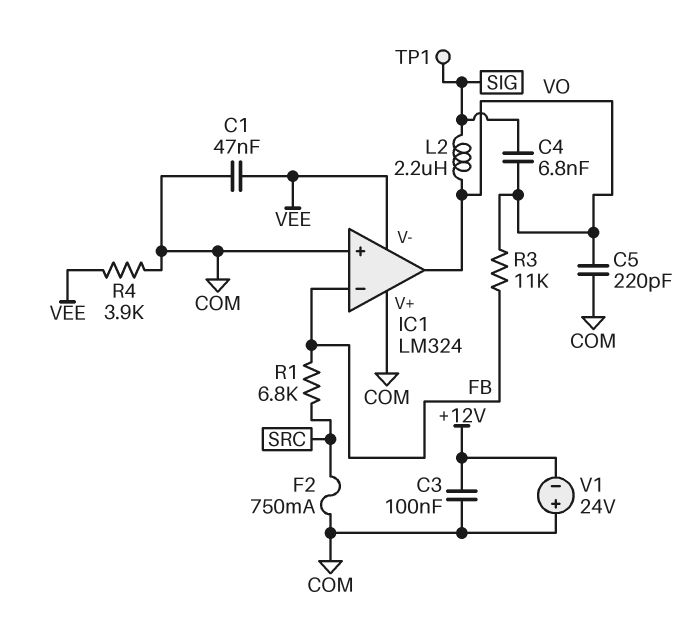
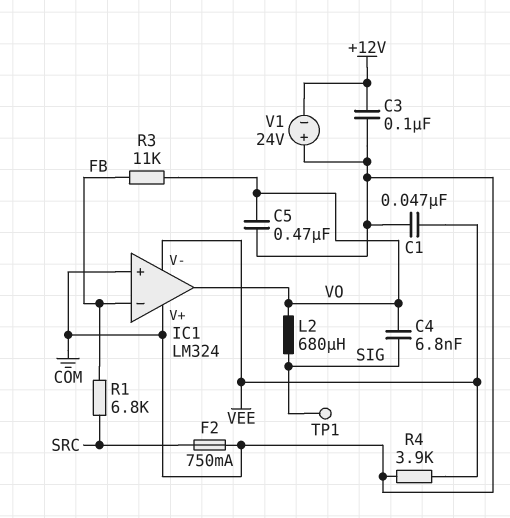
C5: 220pF (COM, VO) -> 470nF (COM, VO)
L2: 2.2uH (SIG, VO) -> 680uH (SIG, VO)

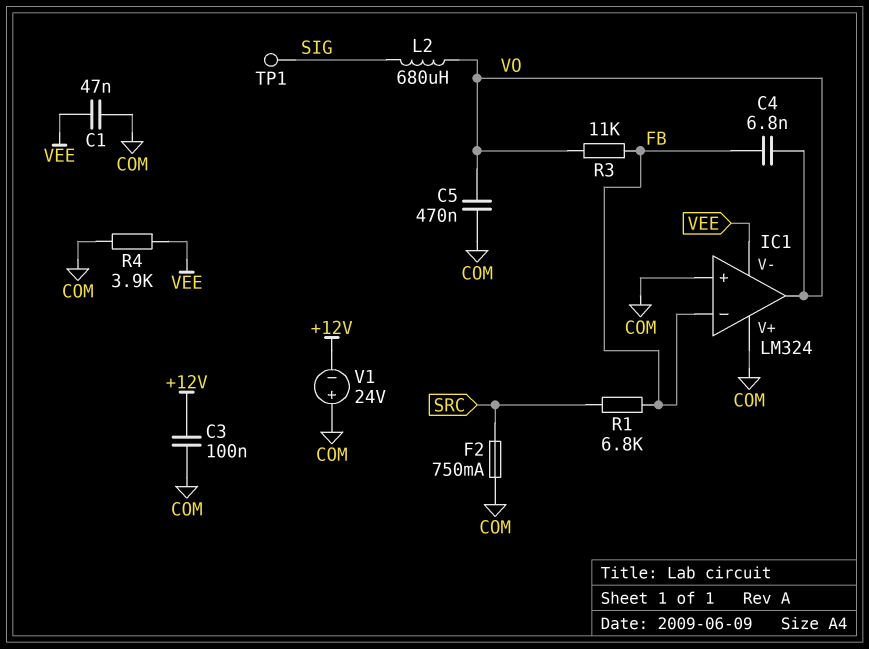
C4: 6.8nF (SIG, VO) -> 6.8nF (FB, VO)

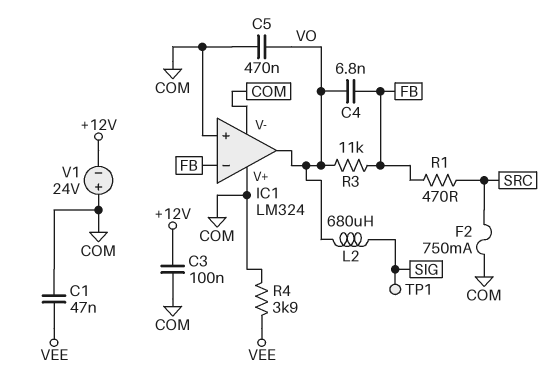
IC1 pin V-: VEE -> COM
R1: 6.8k (FB, SRC) -> 470 (FB, SRC)

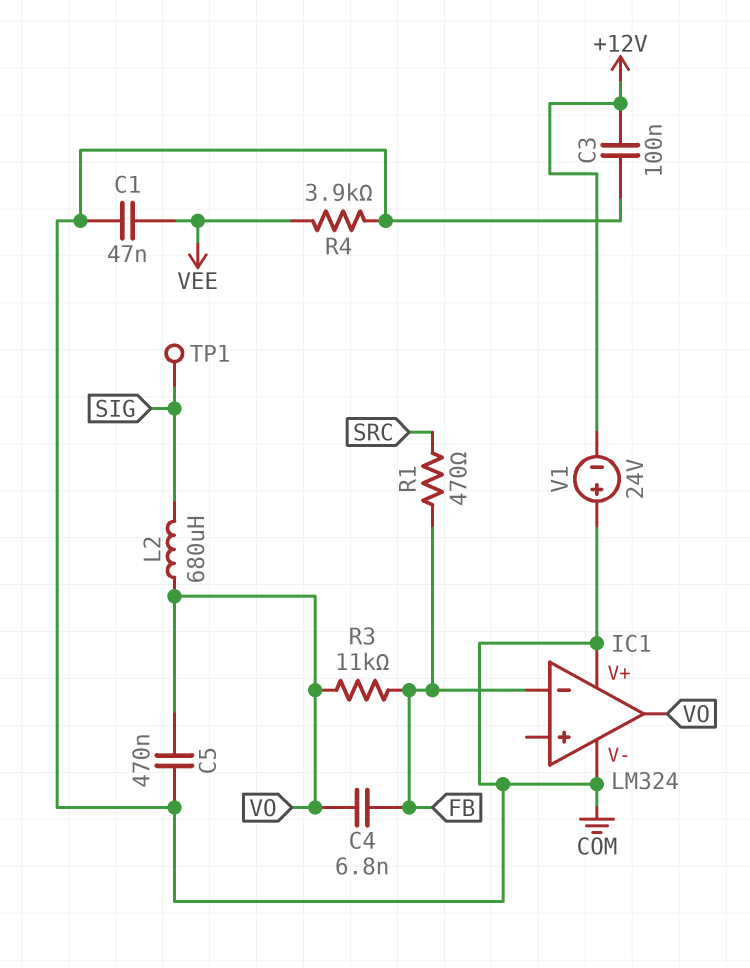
F2: 750mA (COM, SRC) -> none
IC1 pin in+: COM -> none

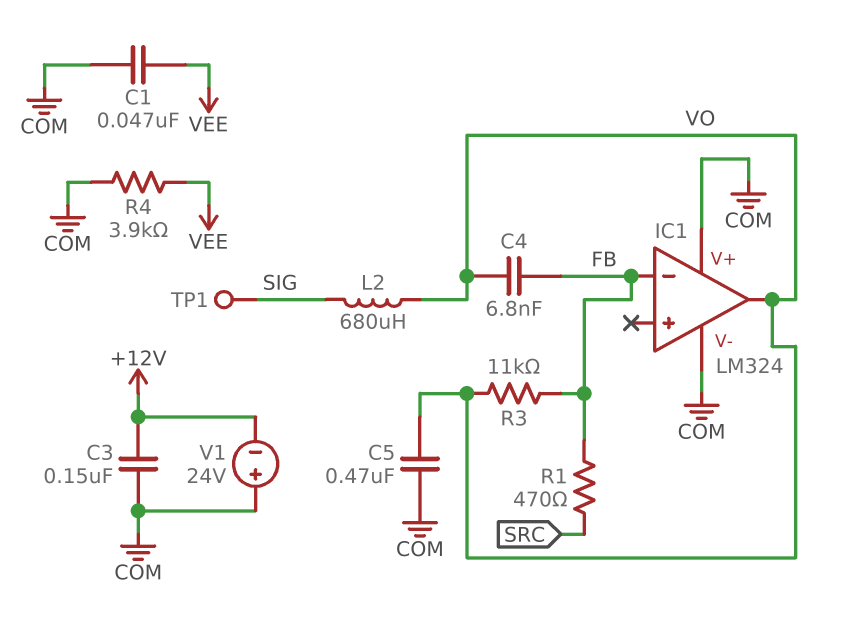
C3: 100nF (+12V, COM) -> 150nF (+12V, COM)

